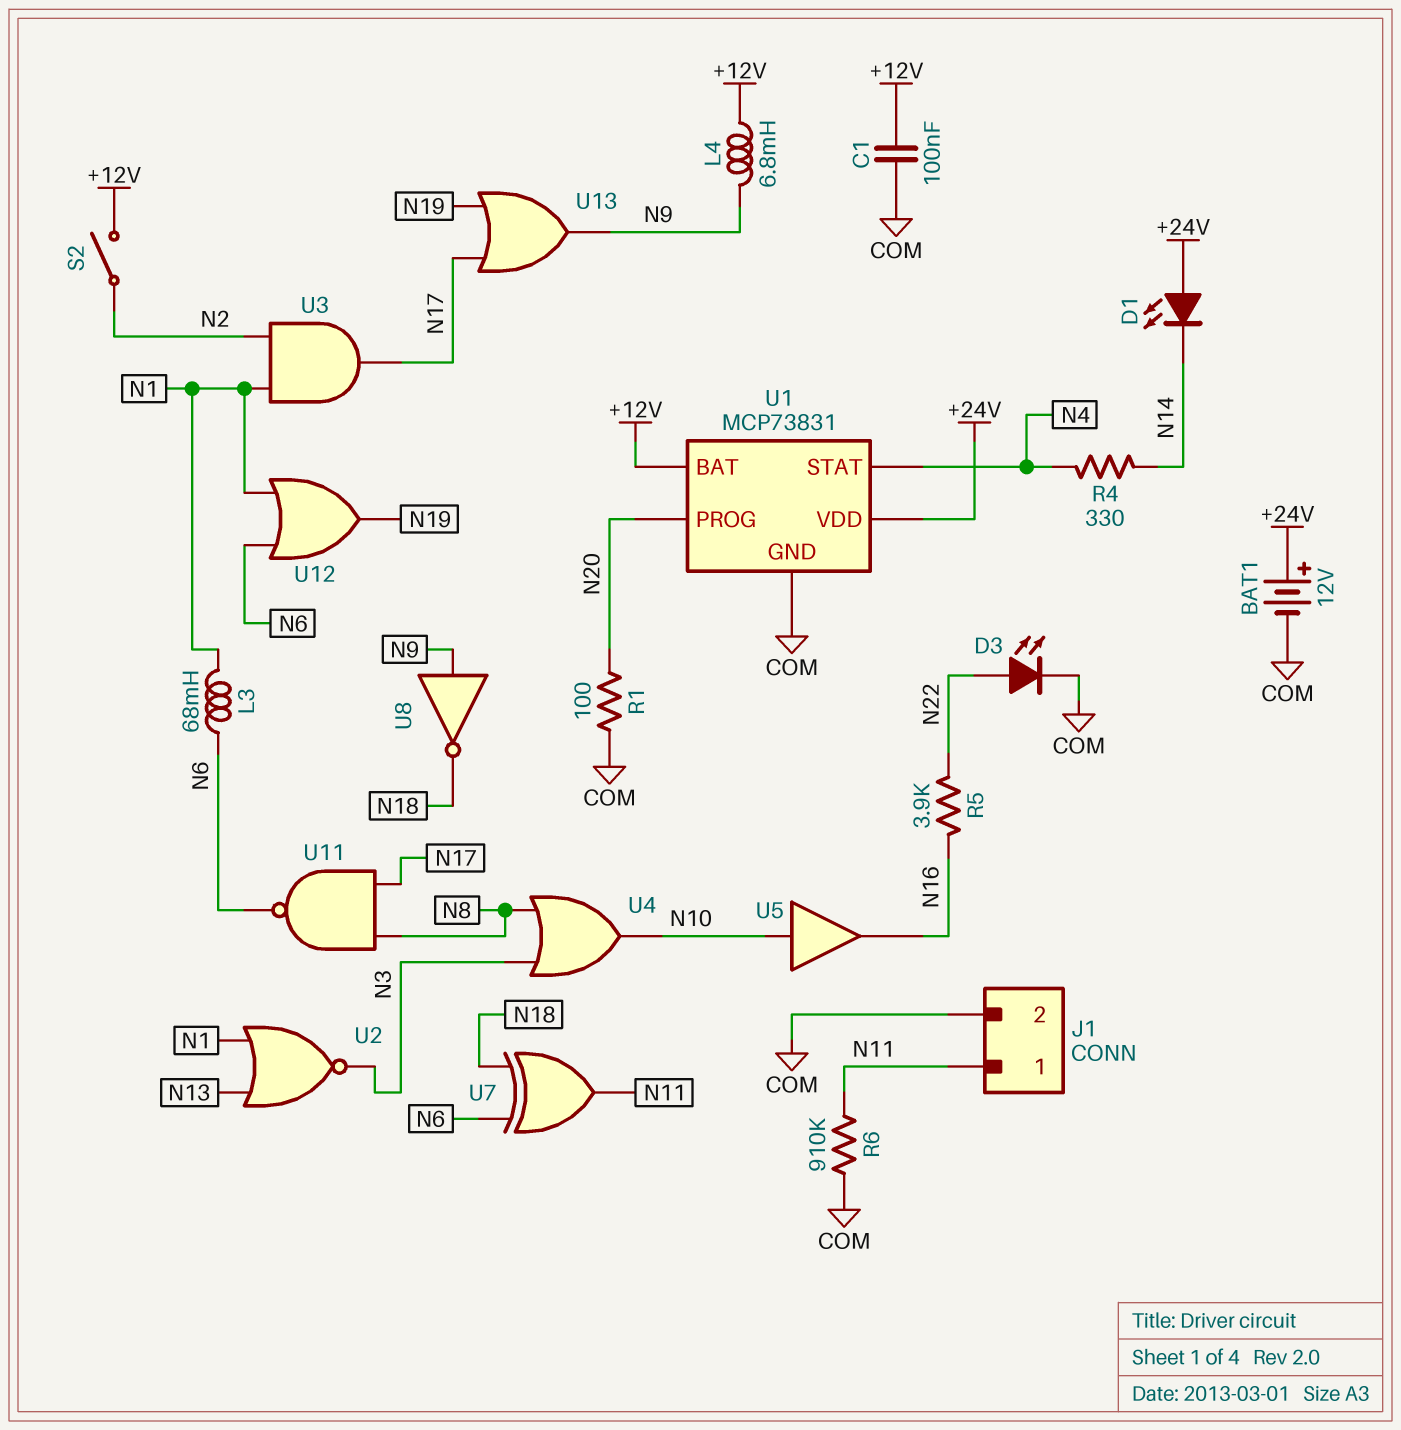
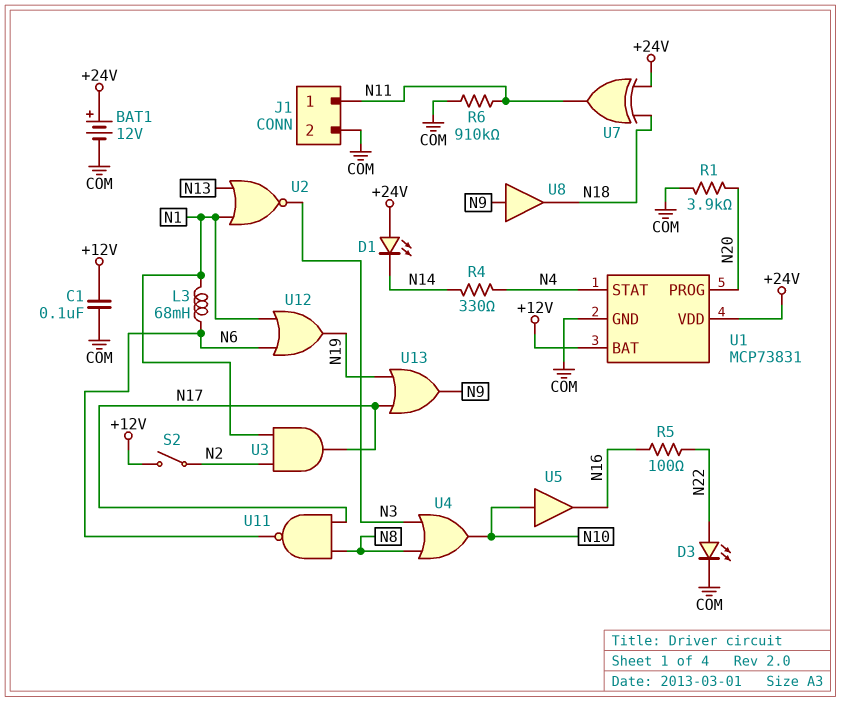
L4: 6.8mH (+12V, N9) -> none
R1: 100 (COM, N20) -> 3.9k (COM, N20)
R5: 3.9k (N16, N22) -> 100 (N16, N22)
U7: XOR (in N6, in N18, out N11) -> XOR (in +24V, in N18, out N11)
U8: NOT (in N9, out N18) -> buffer (in N9, out N18)

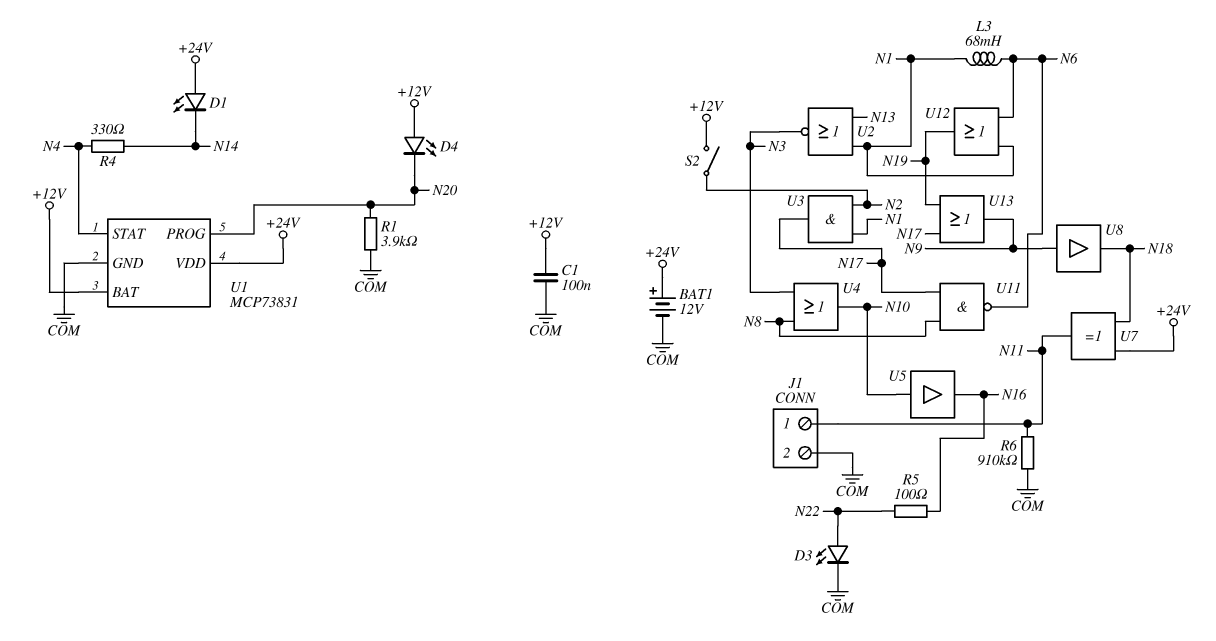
D4: none -> LED (A +12V, K N20)

